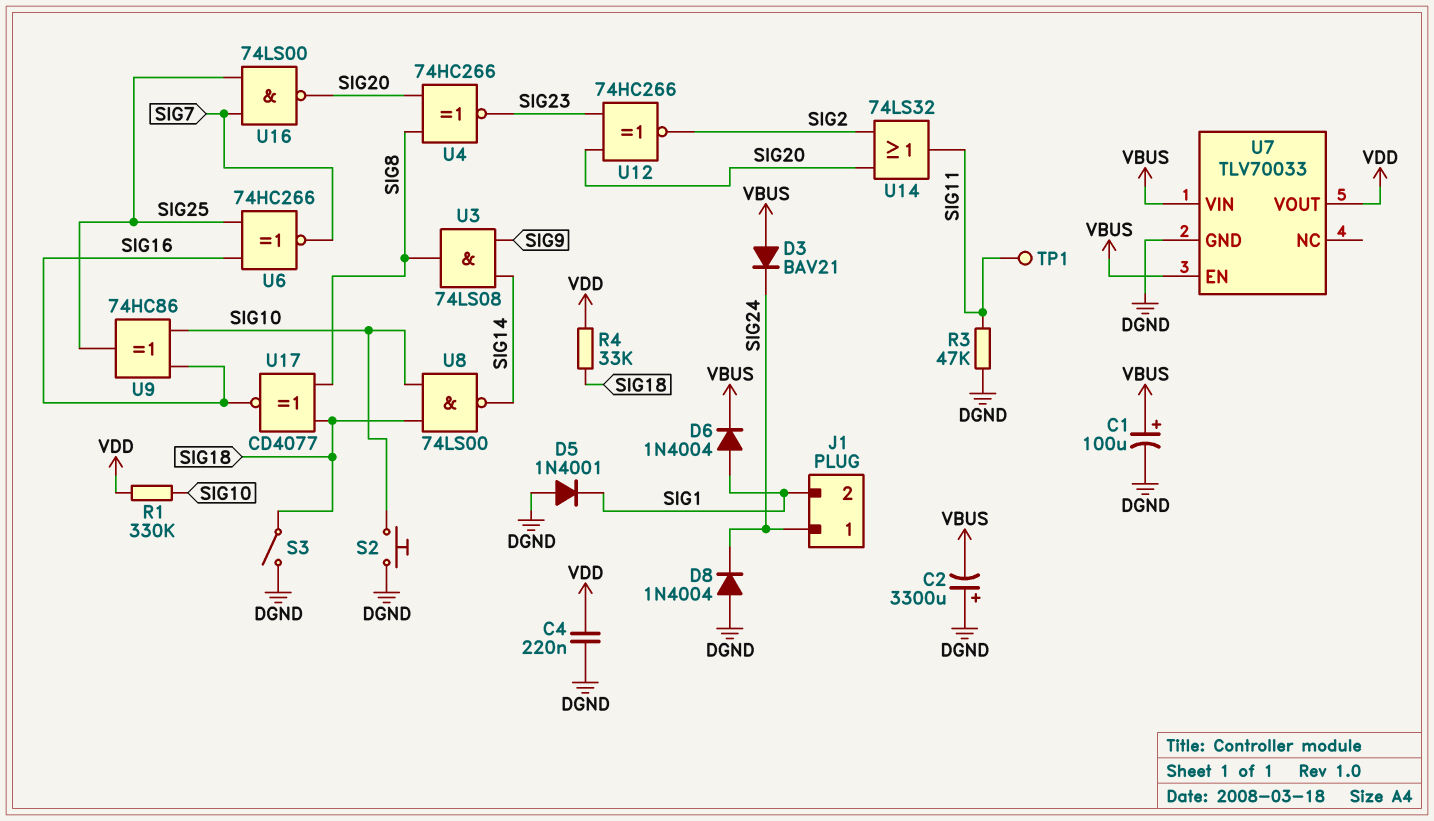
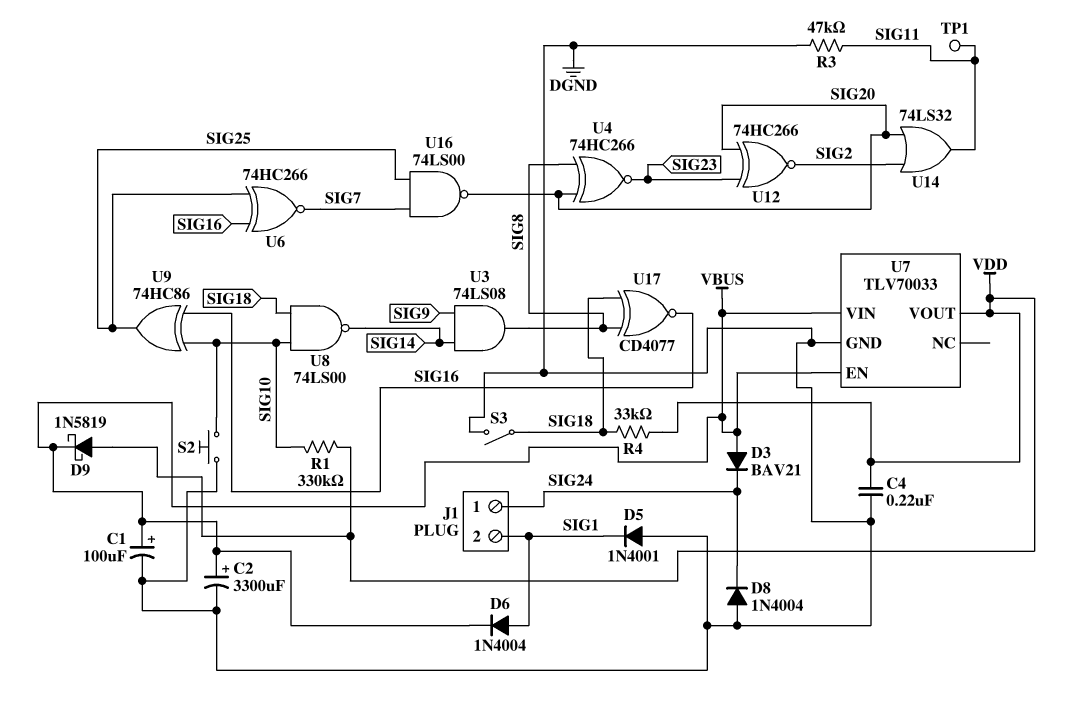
C2: 3300uF (plus DGND, minus VBUS) -> 3300uF (plus VBUS, minus DGND)
D9: none -> schottky 1N5819 (A VDD, K VBUS)

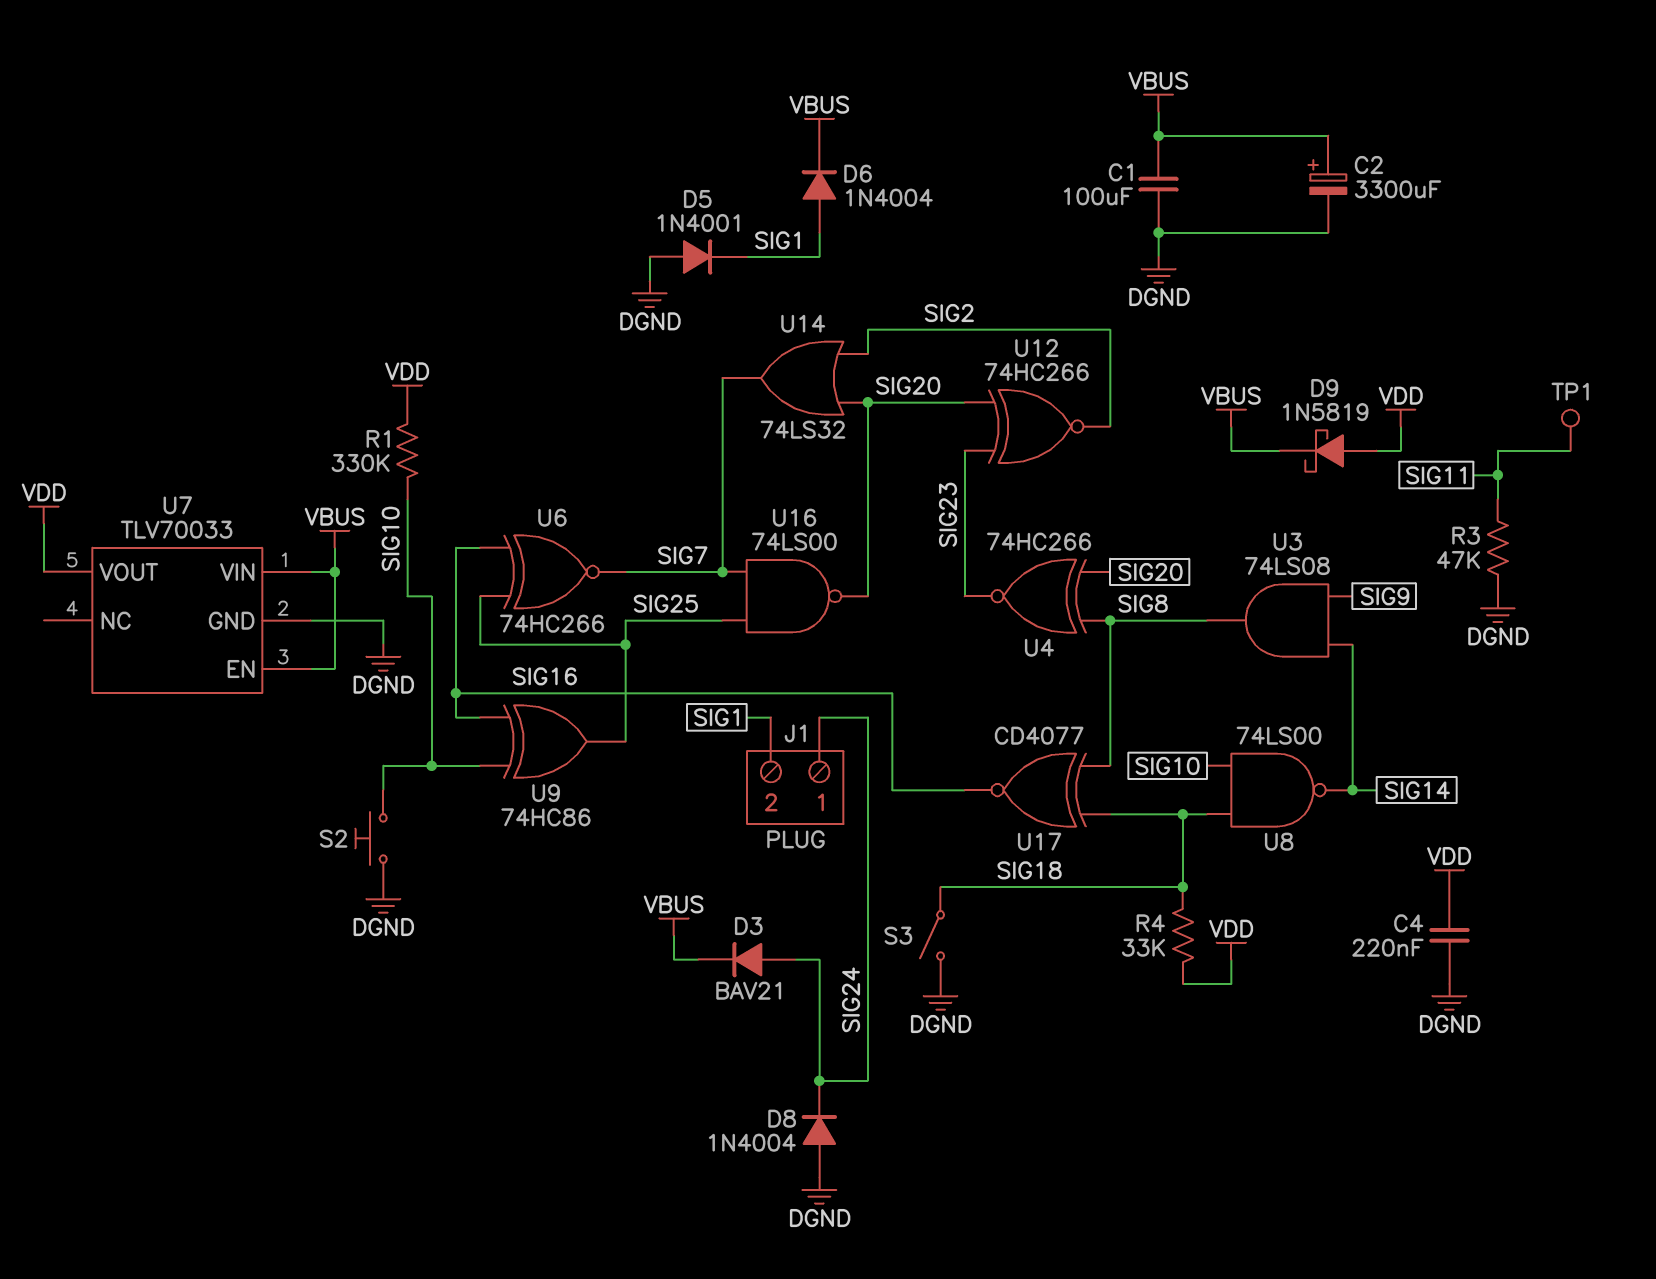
C1: 100uF (plus VBUS, minus DGND) -> 100uF (DGND, VBUS)
D3: diode BAV21 (A VBUS, K SIG24) -> diode BAV21 (A SIG24, K VBUS)
U14: OR 74LS32 (in SIG2, in SIG20, out SIG11) -> OR 74LS32 (in SIG2, in SIG20, out SIG7)

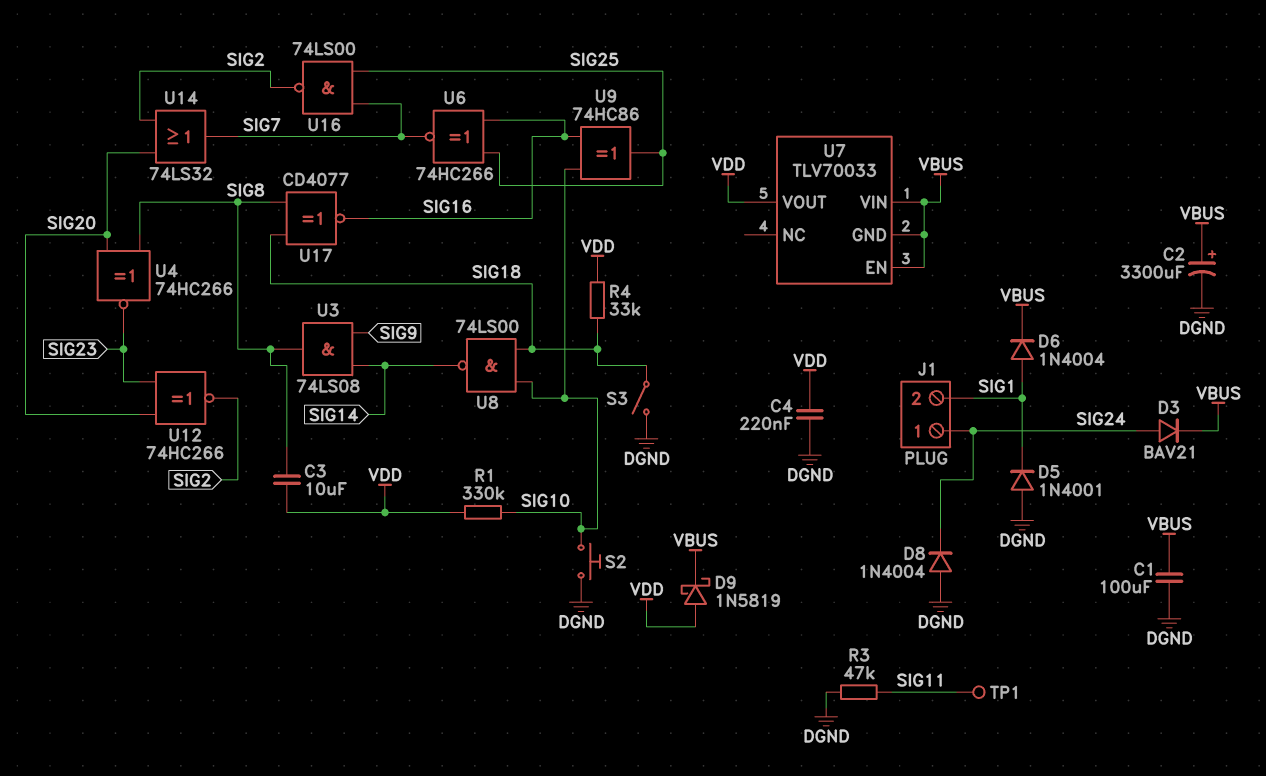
C3: none -> 10uF (SIG8, VDD)
U7 pin GND: DGND -> VBUS
U16: NAND 74LS00 (in SIG7, in SIG25, out SIG20) -> NAND 74LS00 (in SIG7, in SIG25, out SIG2)

